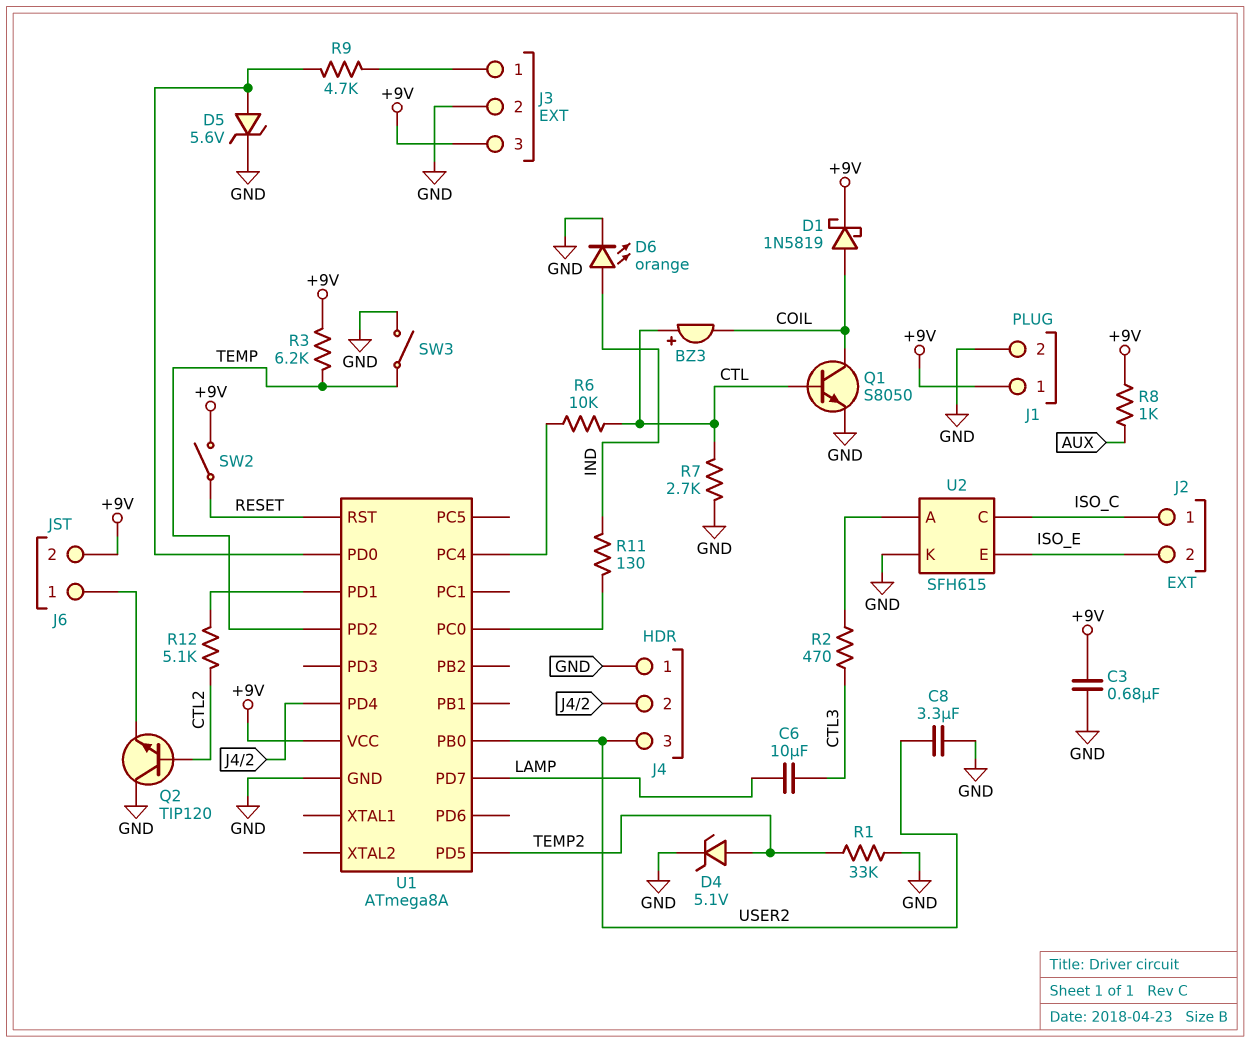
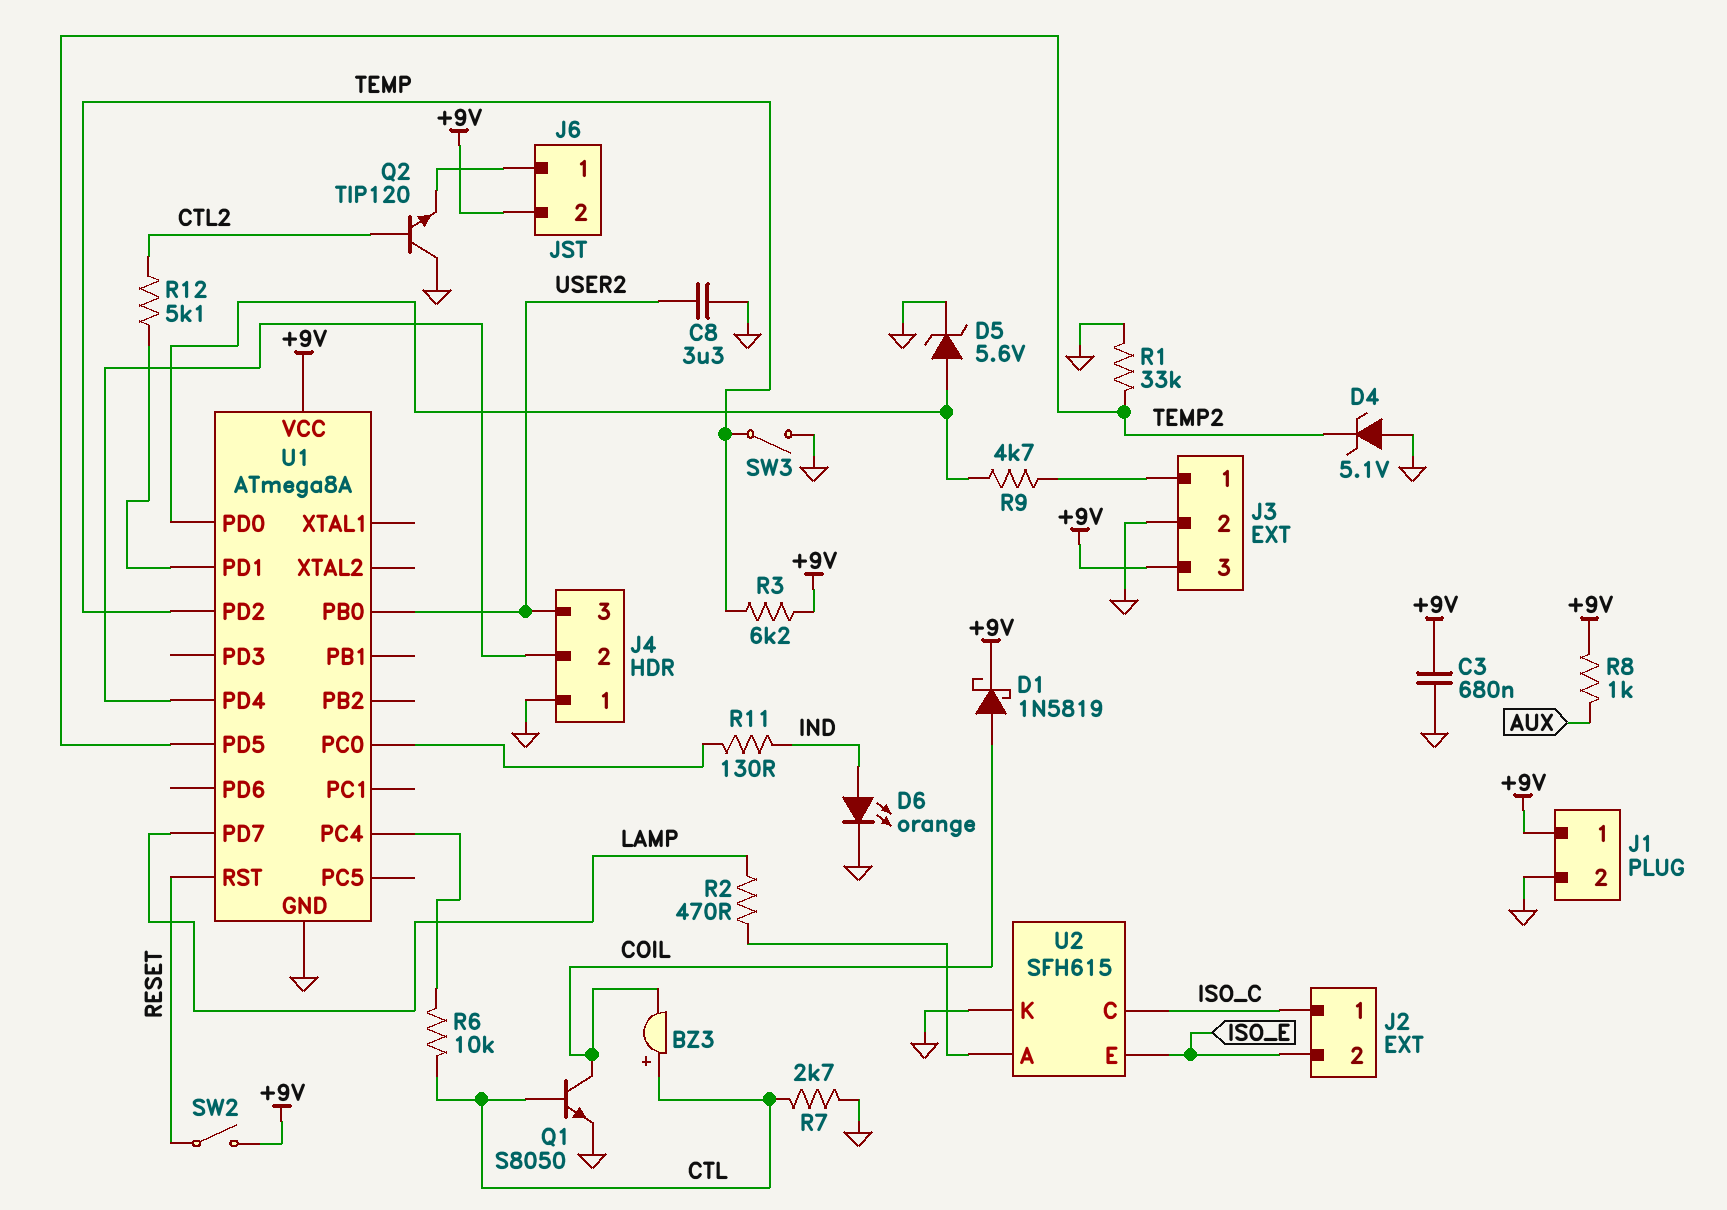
C6: 10uF (CTL3, LAMP) -> none
D4: zener 5.1V (A TEMP2, K GND) -> zener 5.1V (A GND, K TEMP2)
R2: 470 (CTL3, U2/A) -> 470 (LAMP, U2/A)

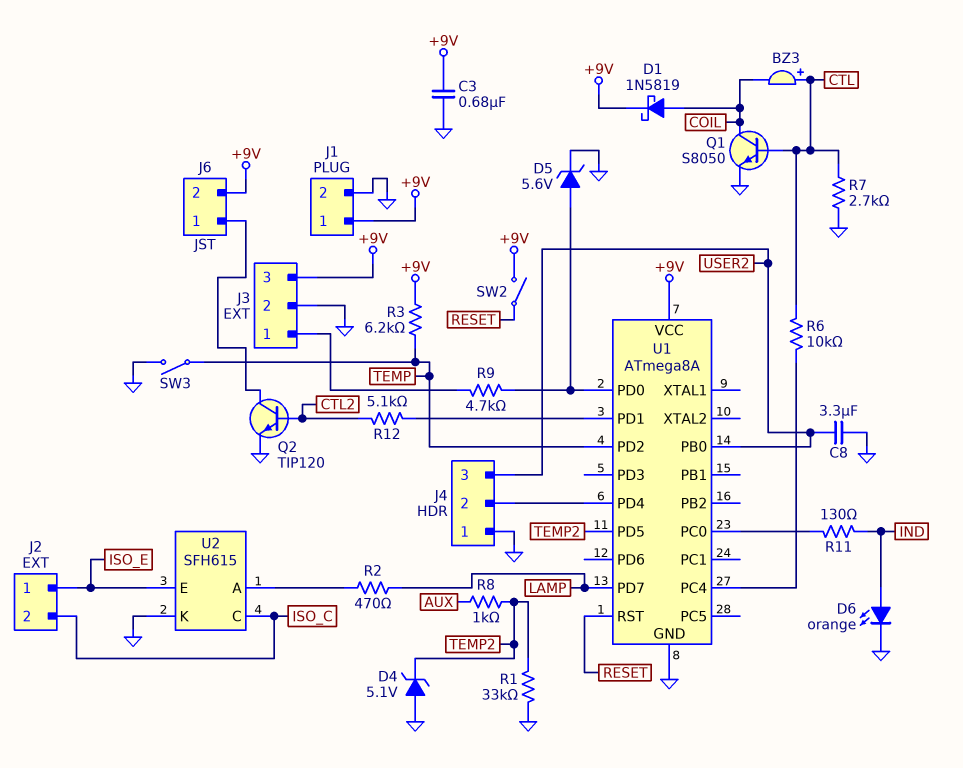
J2 pin 1: ISO_C -> ISO_E
J2 pin 2: ISO_E -> ISO_C
Q2: NPN TIP120 (B CTL2, C GND, E J6/1) -> NPN TIP120 (B CTL2, C J6/1, E GND)
R8: 1k (+9V, AUX) -> 1k (AUX, TEMP2)

